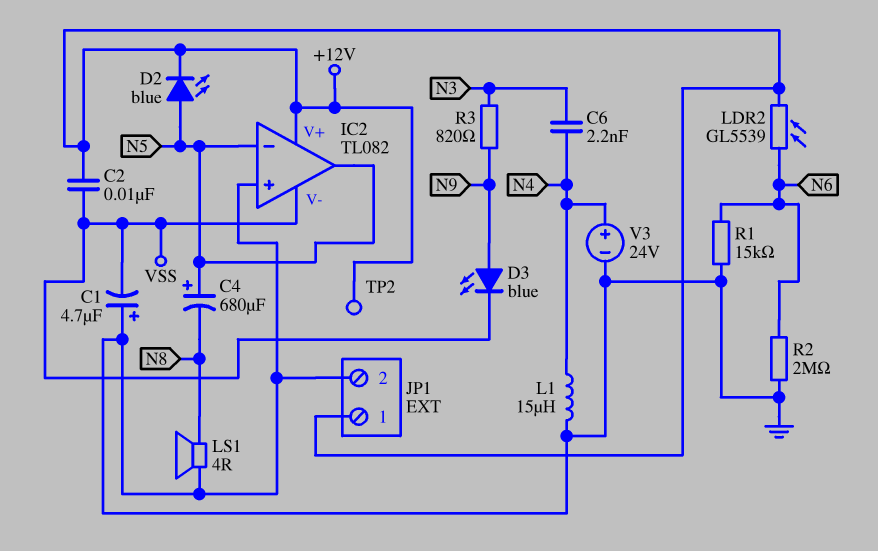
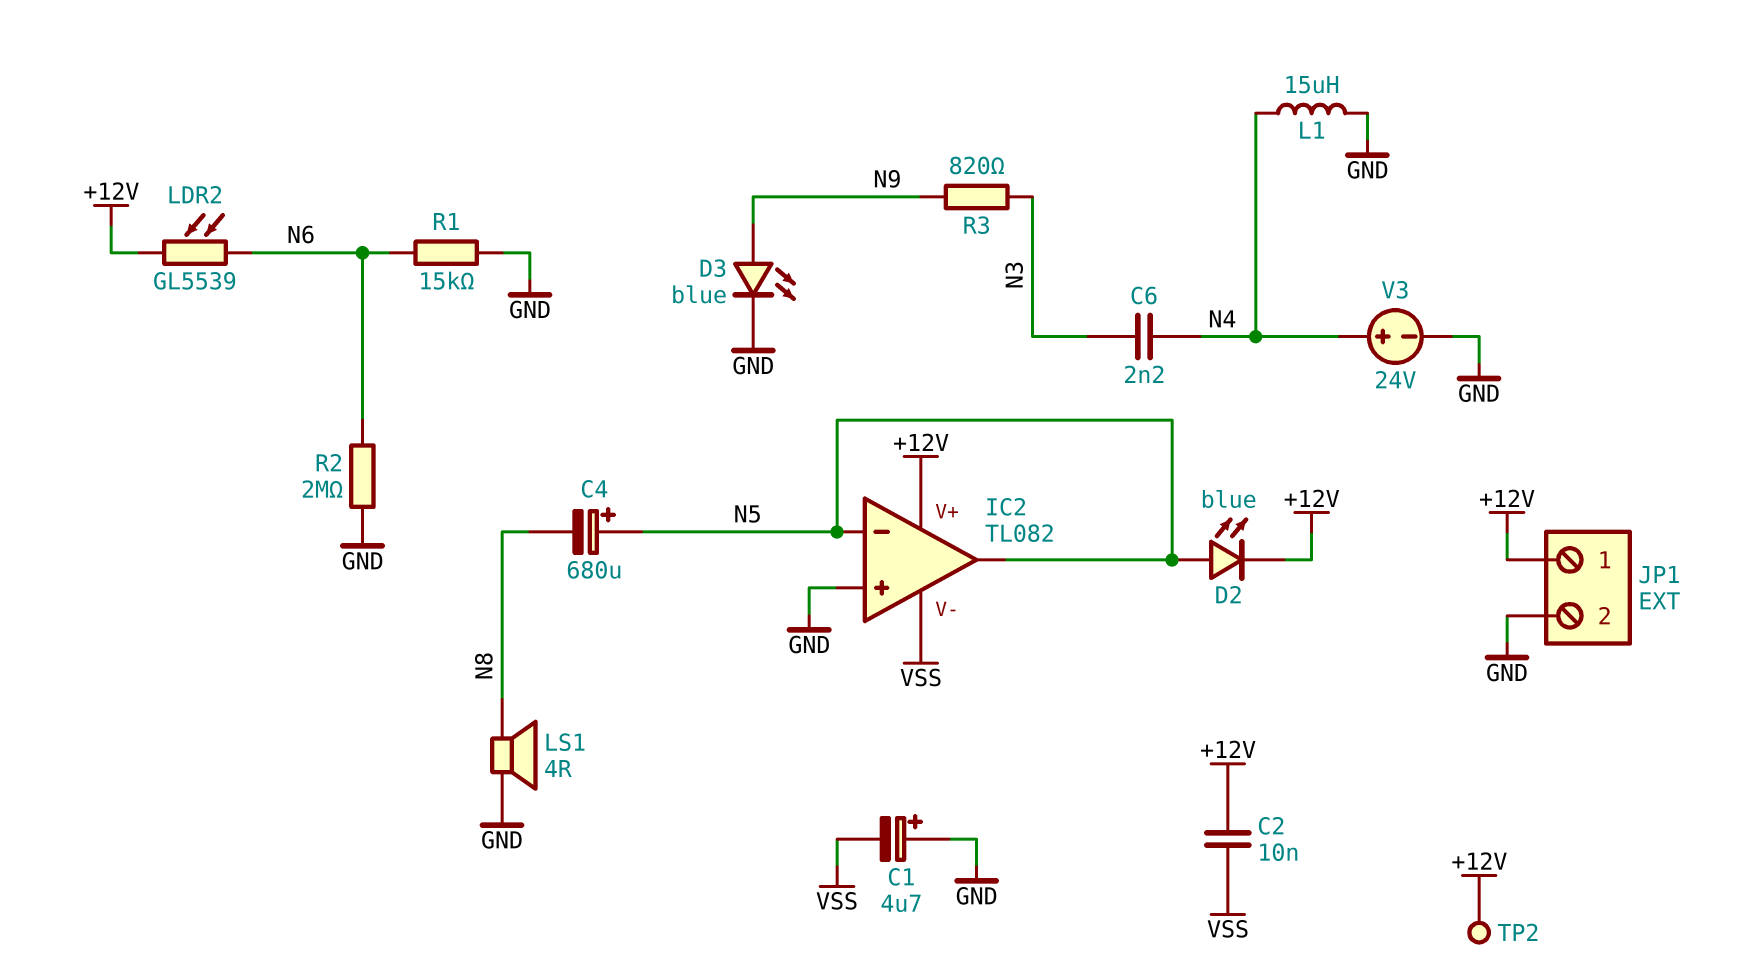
D3: LED blue (A N9, K VSS) -> LED blue (A N9, K GND)

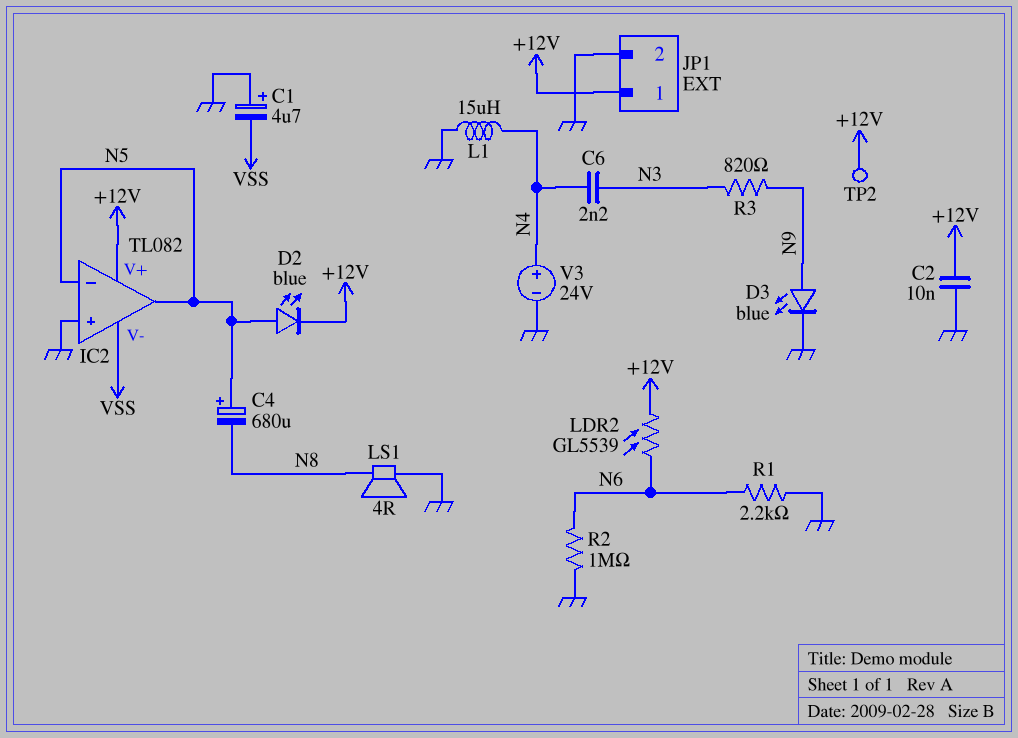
C2: 10nF (+12V, VSS) -> 10nF (+12V, GND)
R1: 15k (GND, N6) -> 2.2k (GND, N6)
R2: 2M (GND, N6) -> 1M (GND, N6)

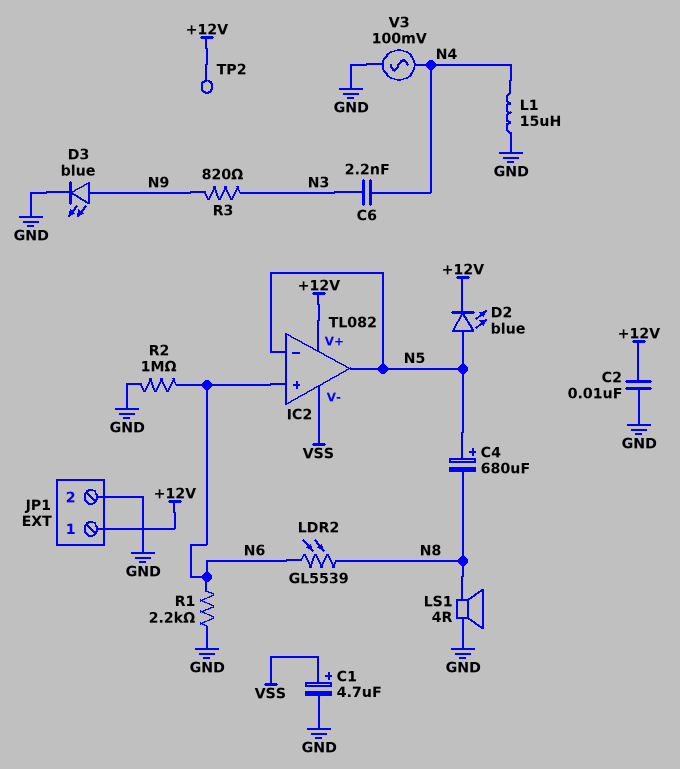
C1: 4.7uF (plus GND, minus VSS) -> 4.7uF (plus VSS, minus GND)
IC2 pin in+: GND -> N6
LDR2: GL5539 (+12V, N6) -> GL5539 (N6, N8)
V3: 24V (plus N4, minus GND) -> AC 100mV (GND, N4)

